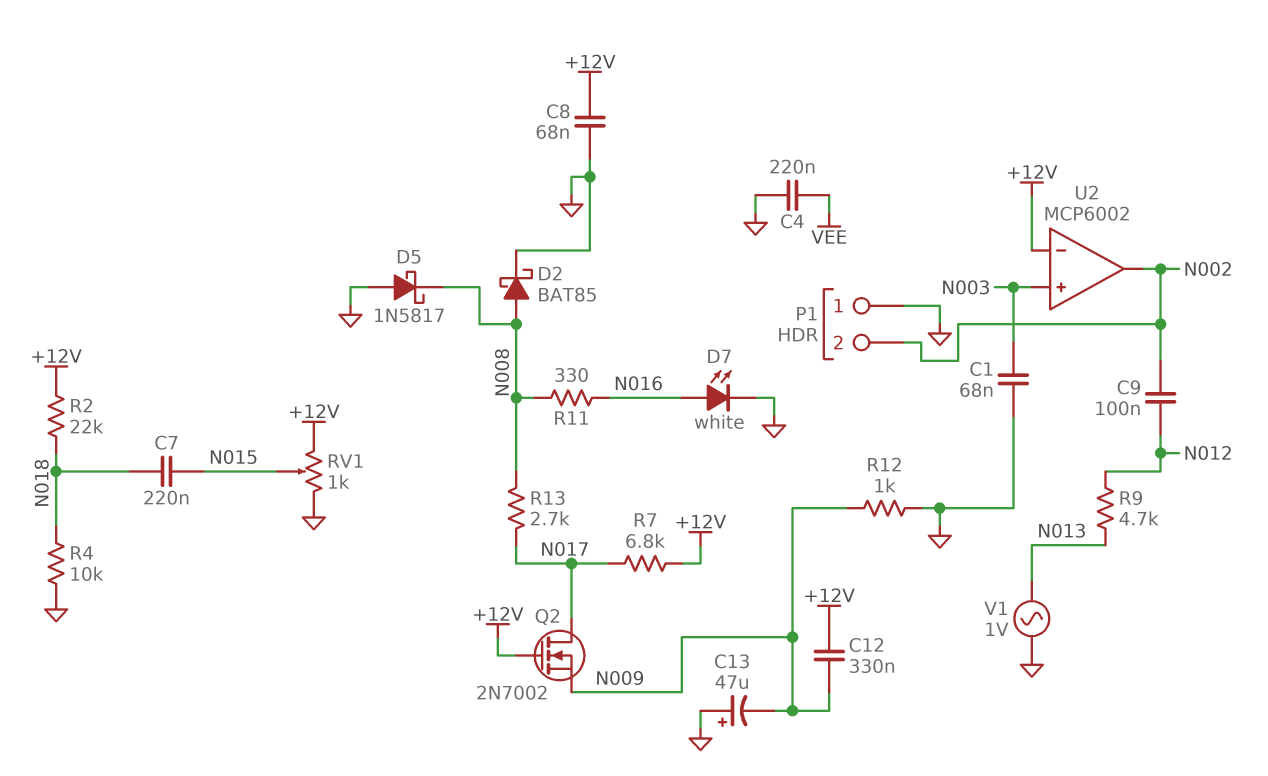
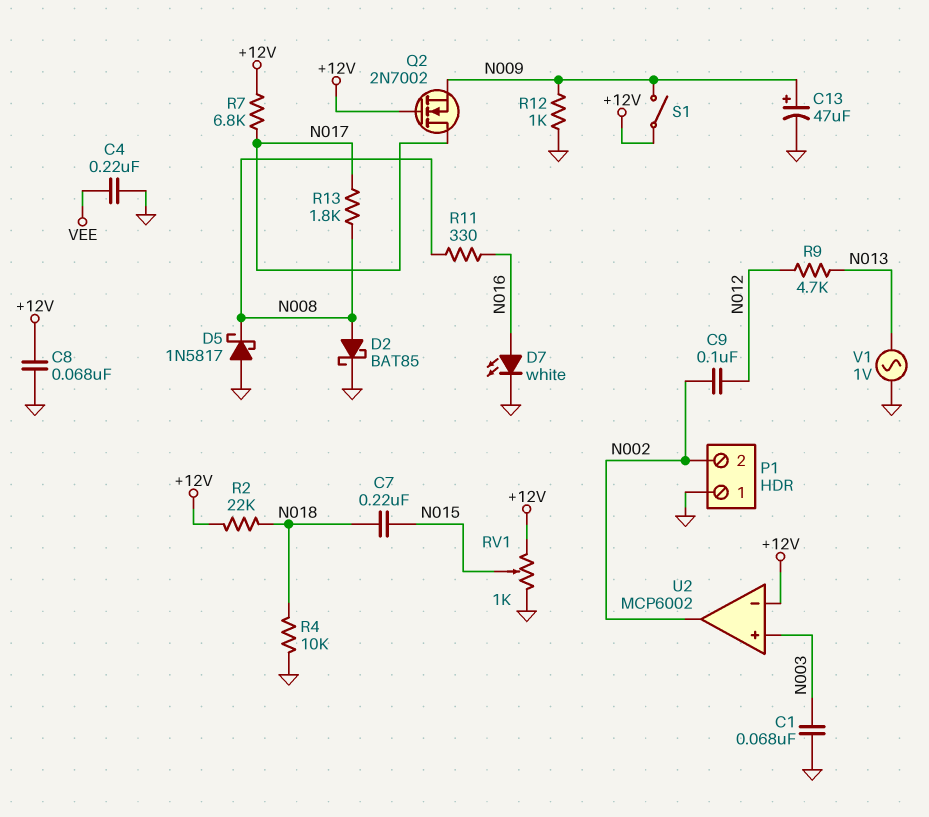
C12: 330nF (+12V, N009) -> none
C13: 47uF (plus GND, minus N009) -> 47uF (plus N009, minus GND)
R13: 2.7k (N008, N017) -> 1.8k (N008, N017)
S1: none -> switch (+12V, N009)

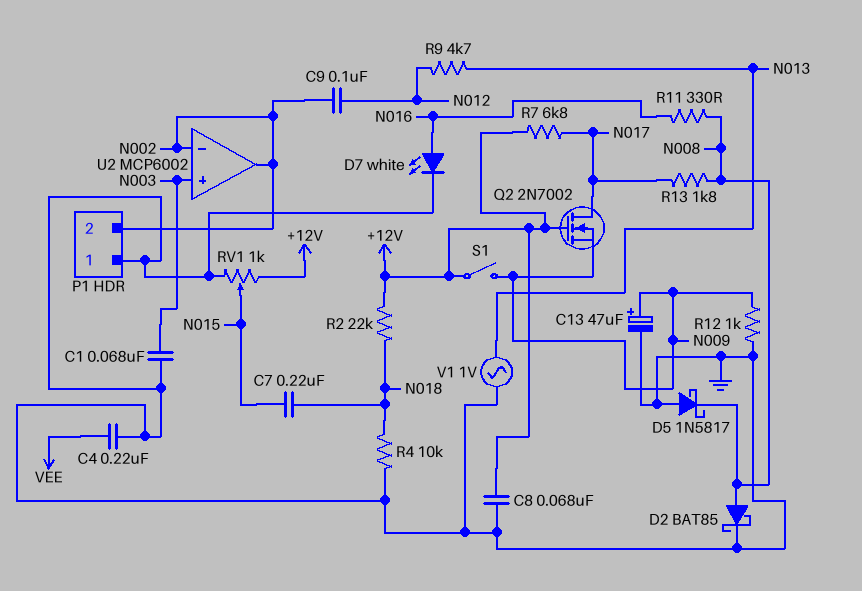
U2 pin in-: +12V -> N002

